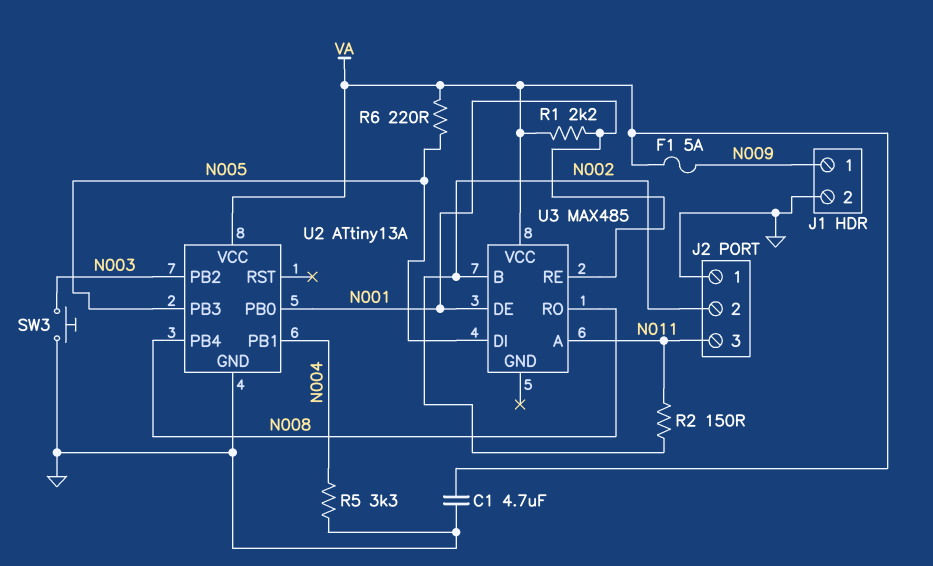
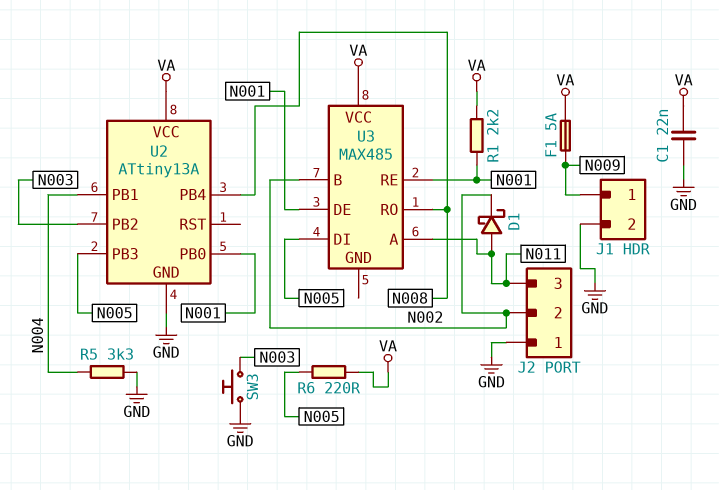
C1: 4.7uF (GND, VA) -> 22nF (GND, VA)
D1: none -> schottky (A N011, K N002)
R2: 150 (N002, N011) -> none

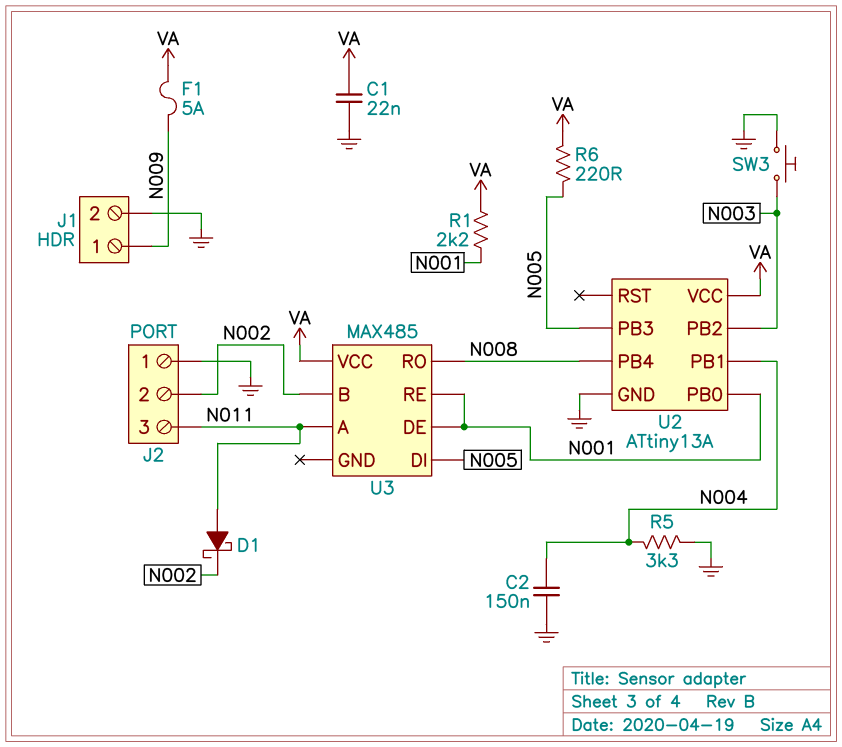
C2: none -> 150nF (GND, N004)

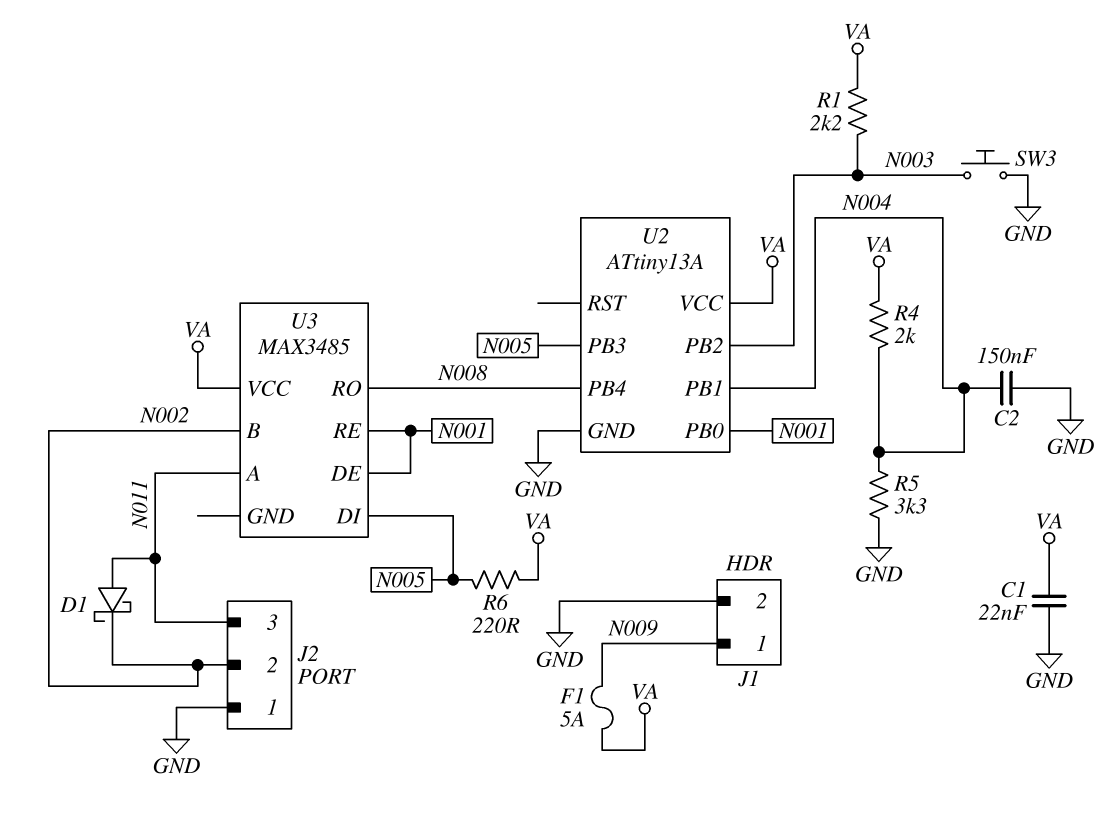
R1: 2.2k (N001, VA) -> 2.2k (N003, VA)
R4: none -> 2k (N004, VA)
U3: MAX485 -> MAX3485

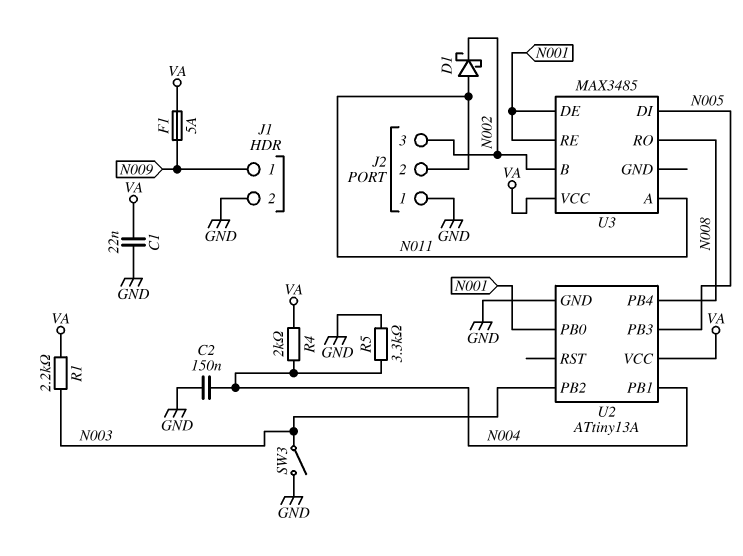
J2 pin 2: N002 -> N011
J2 pin 3: N011 -> N002
R6: 220 (N005, VA) -> none
SW3: button (GND, N003) -> switch (GND, N003)

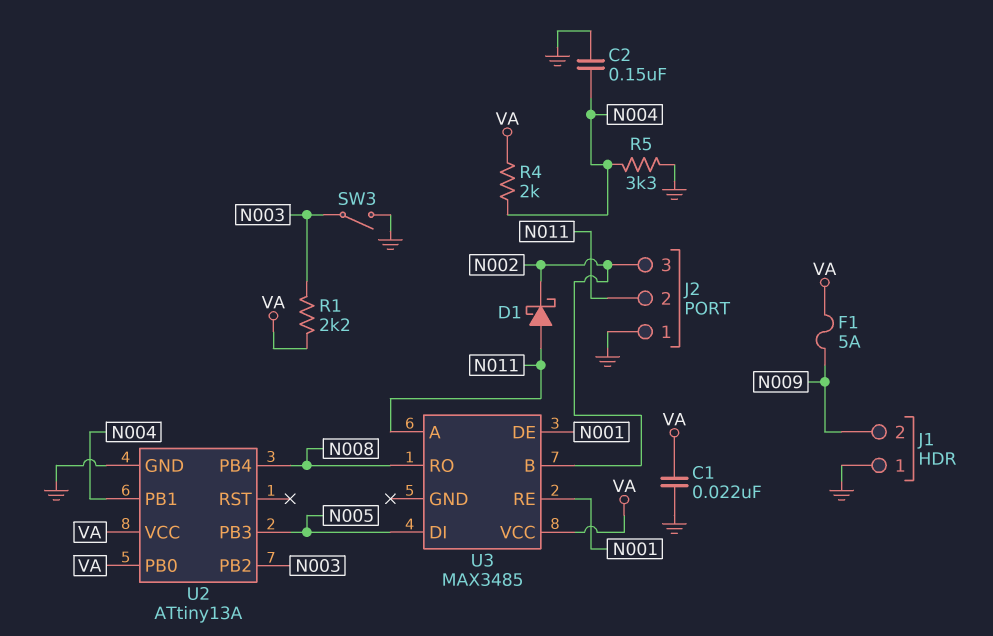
J1 pin 1: N009 -> GND
J1 pin 2: GND -> N009
U2 pin PB0: N001 -> VA

